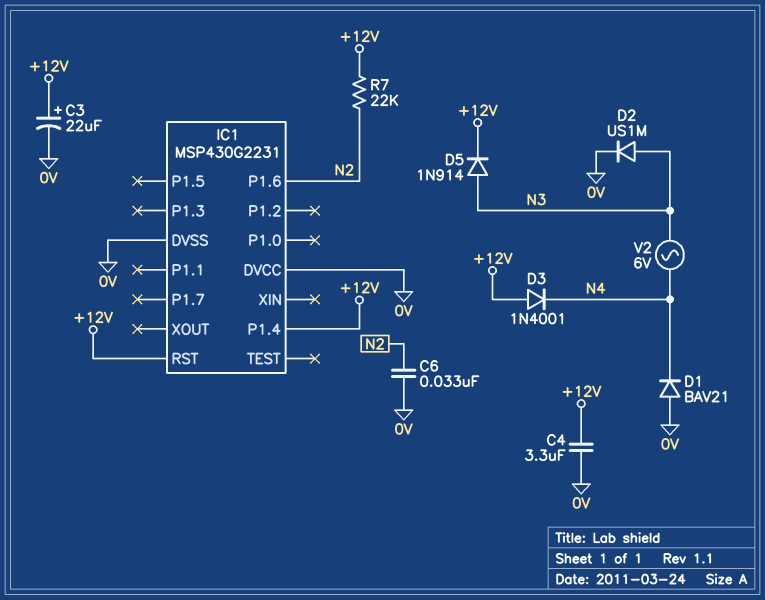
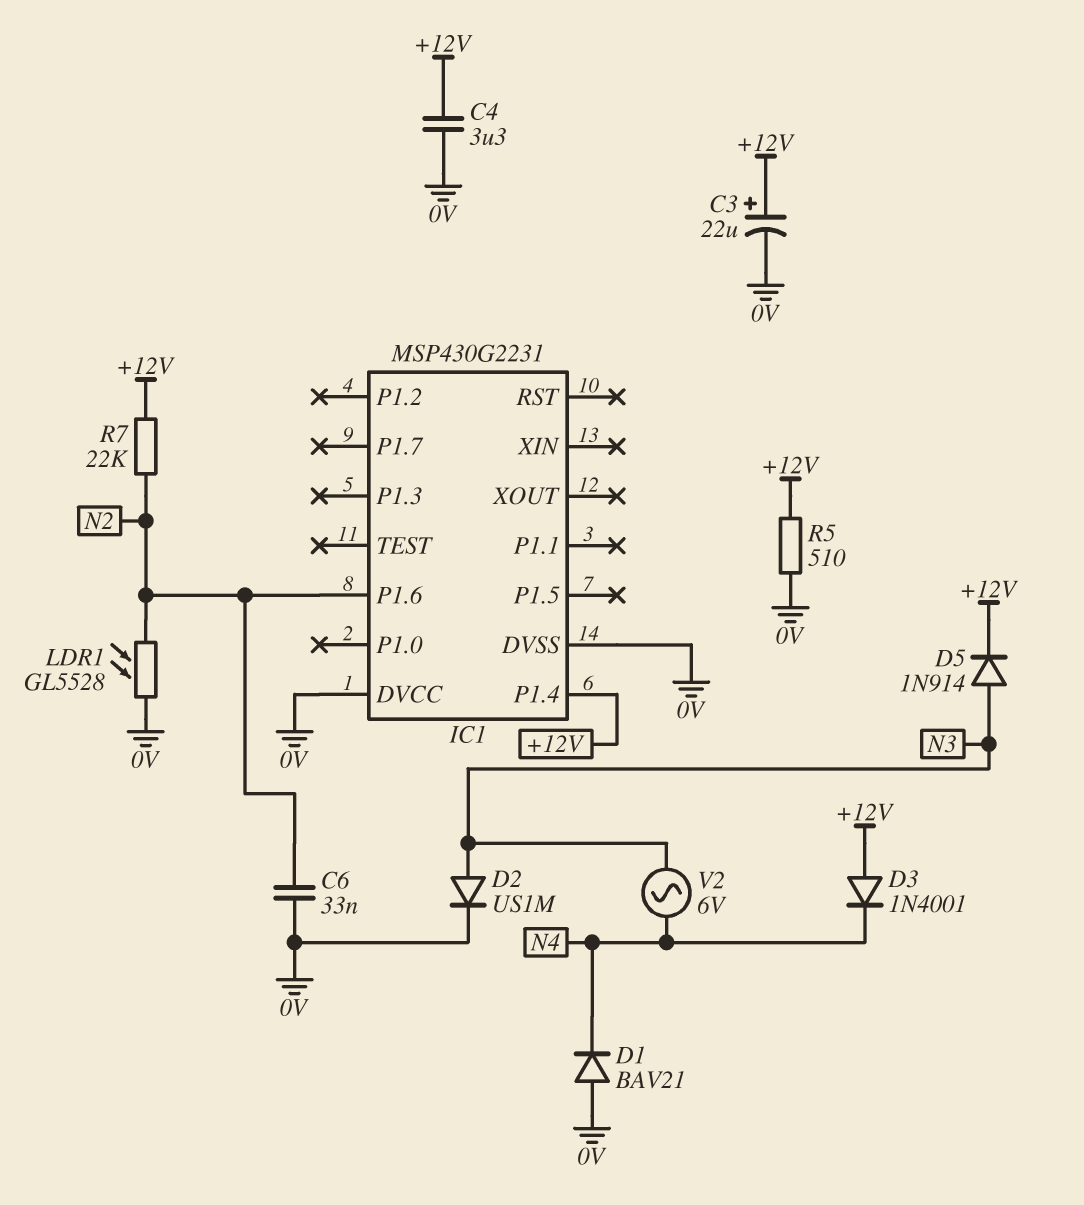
IC1 pin RST: +12V -> none
LDR1: none -> GL5528 (0V, N2)
R5: none -> 510 (+12V, 0V)

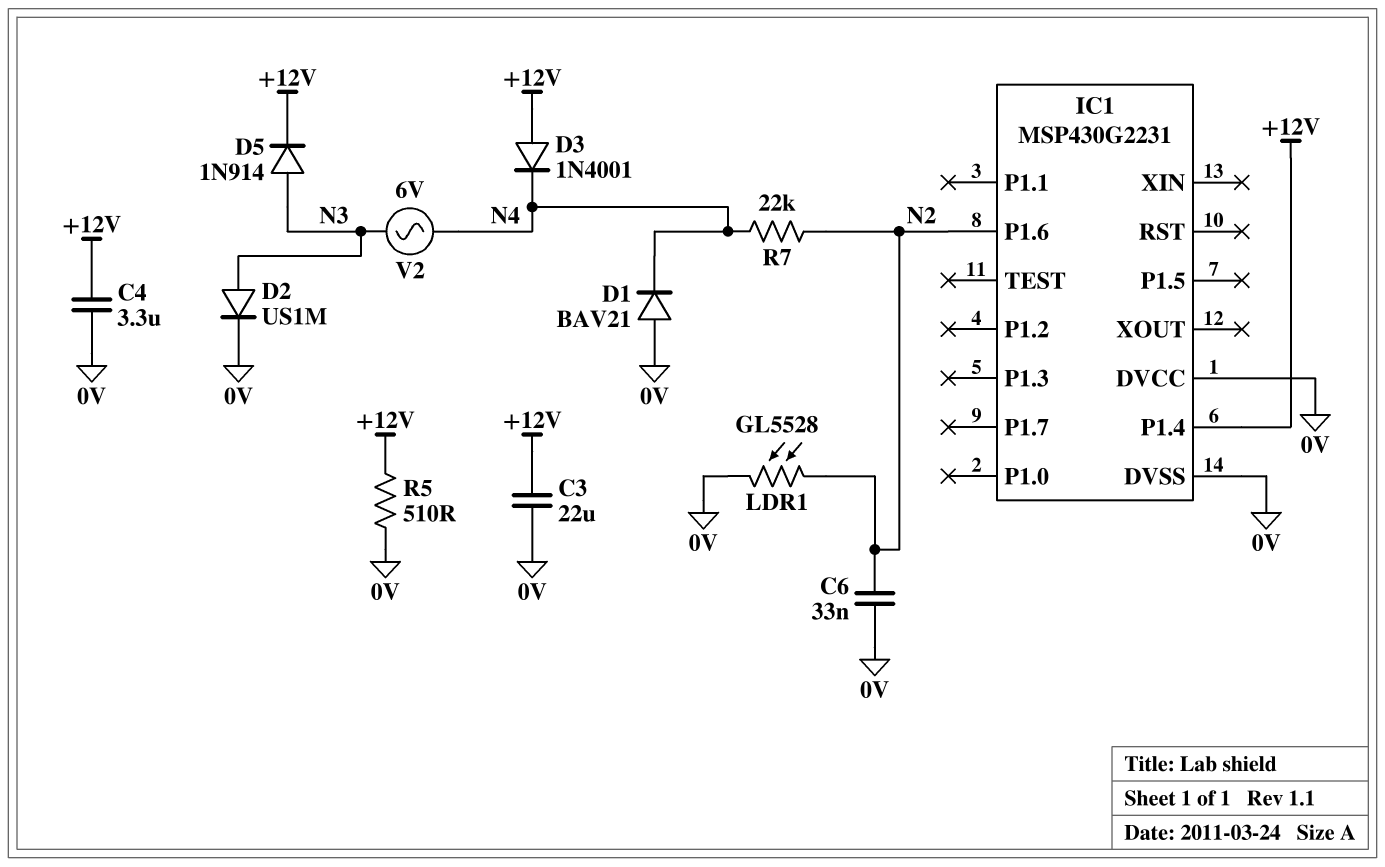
C3: 22uF (plus +12V, minus 0V) -> 22uF (+12V, 0V)
R7: 22k (+12V, N2) -> 22k (N2, N4)

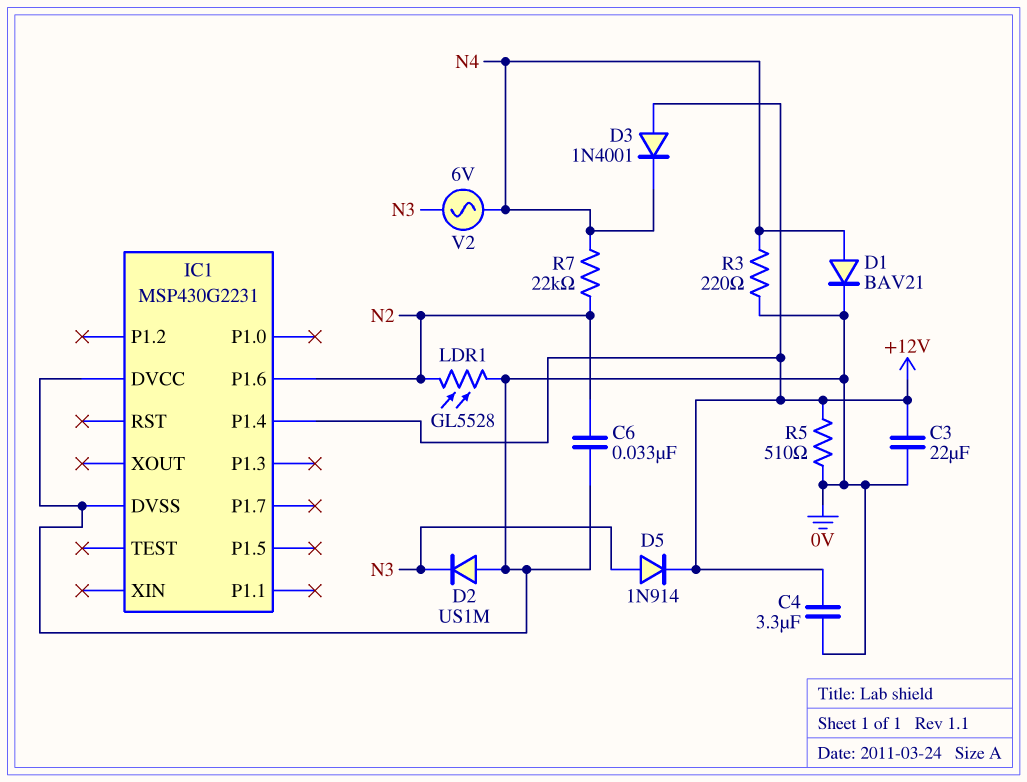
D1: diode BAV21 (A 0V, K N4) -> diode BAV21 (A N4, K 0V)
D2: diode US1M (A N3, K 0V) -> diode US1M (A 0V, K N3)
R3: none -> 220 (0V, N4)

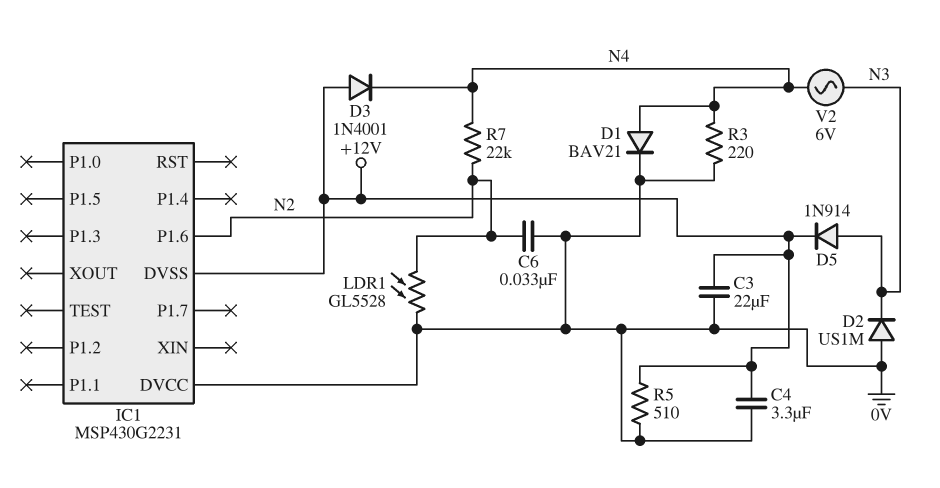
IC1 pin DVSS: 0V -> +12V
IC1 pin P1.4: +12V -> none

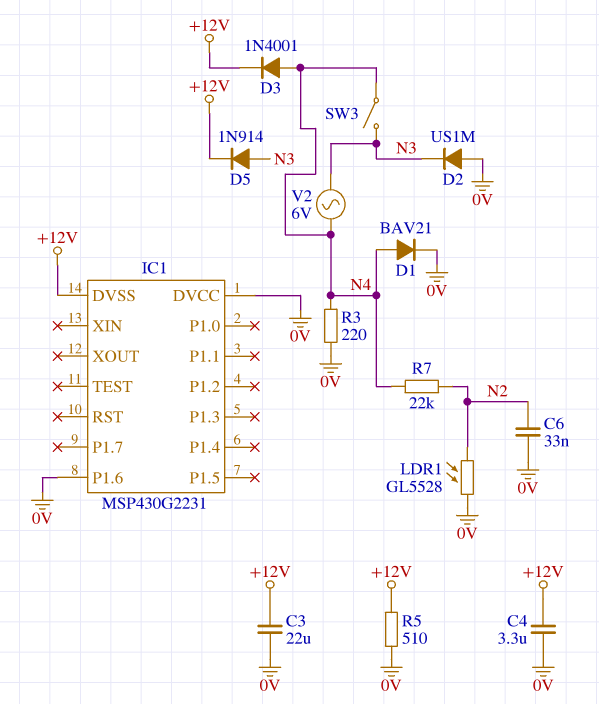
D3: diode 1N4001 (A +12V, K N4) -> diode 1N4001 (A N4, K +12V)
IC1 pin P1.6: N2 -> 0V
SW3: none -> switch (N3, N4)

